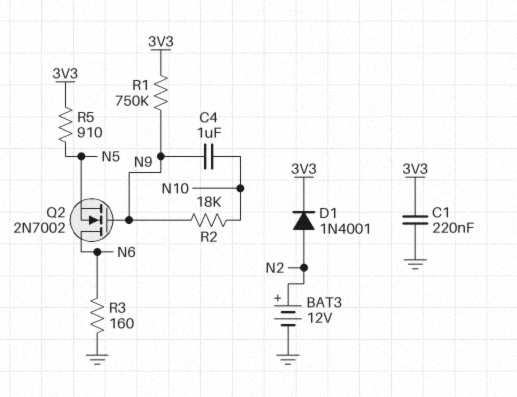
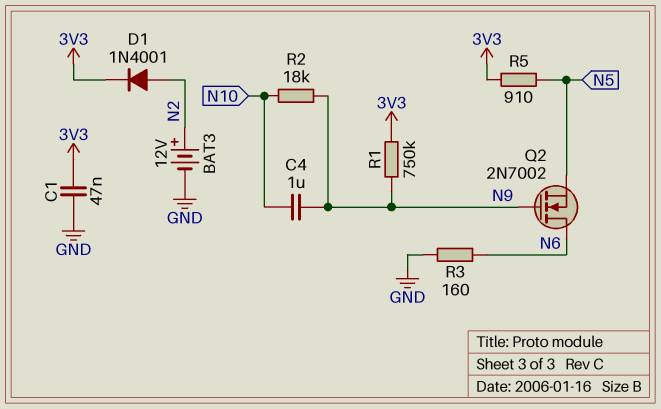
C1: 220nF (3V3, GND) -> 47nF (3V3, GND)

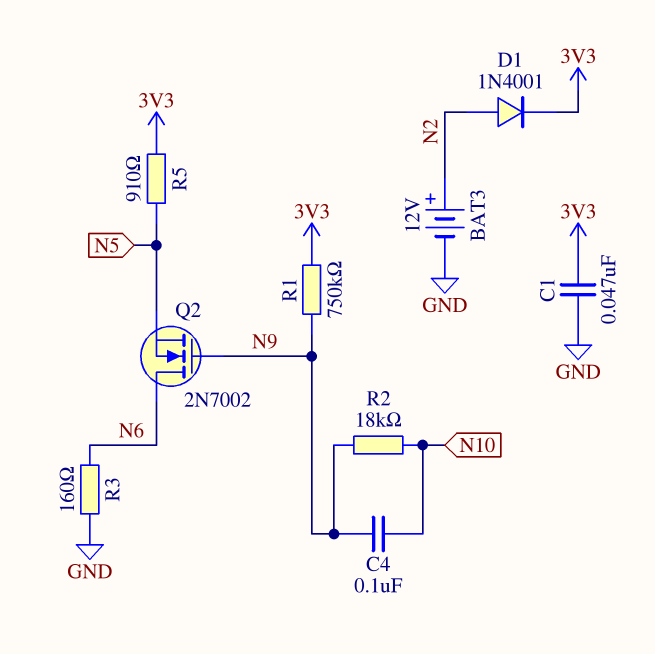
C4: 1uF (N9, N10) -> 100nF (N9, N10)

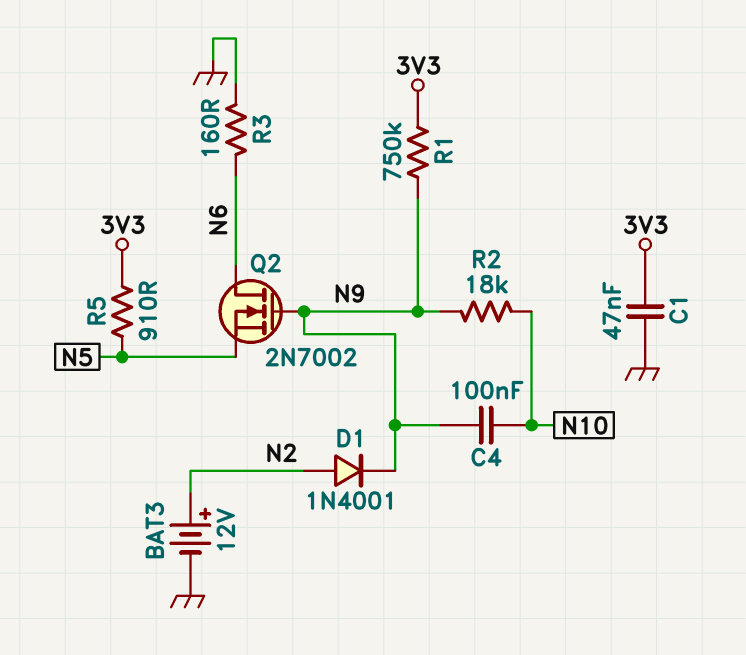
D1: diode 1N4001 (A N2, K 3V3) -> diode 1N4001 (A N2, K N9)

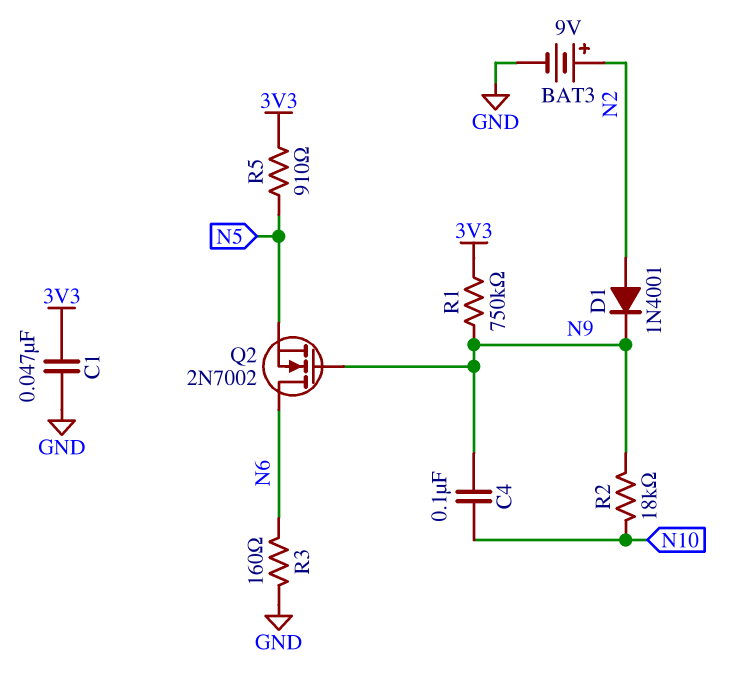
BAT3: 12V (plus N2, minus GND) -> 9V (plus N2, minus GND)

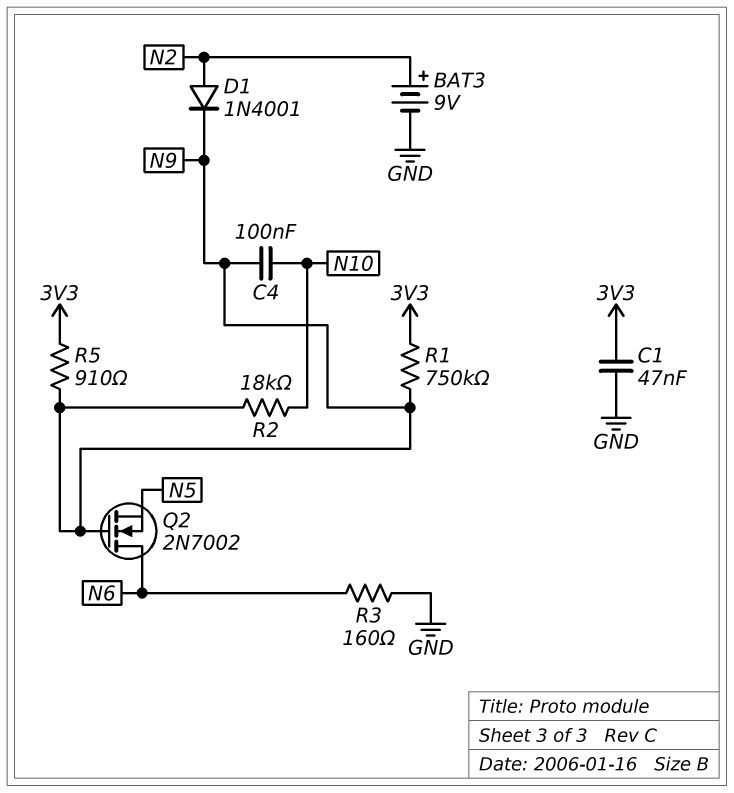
R5: 910 (3V3, N5) -> 910 (3V3, N9)

